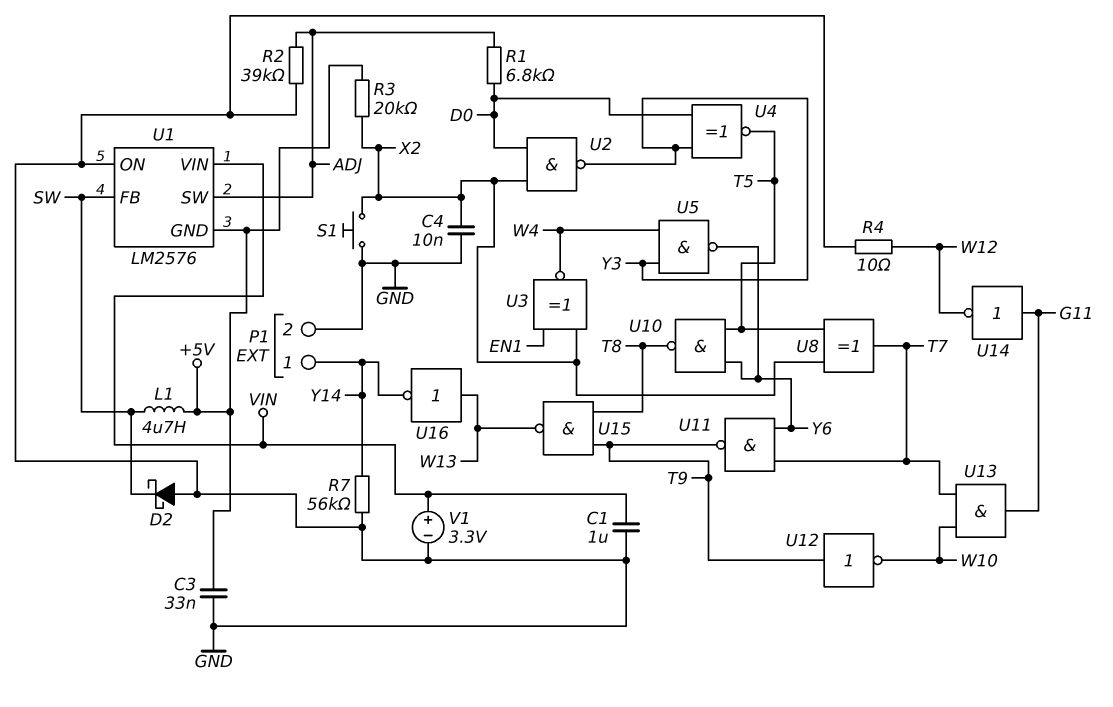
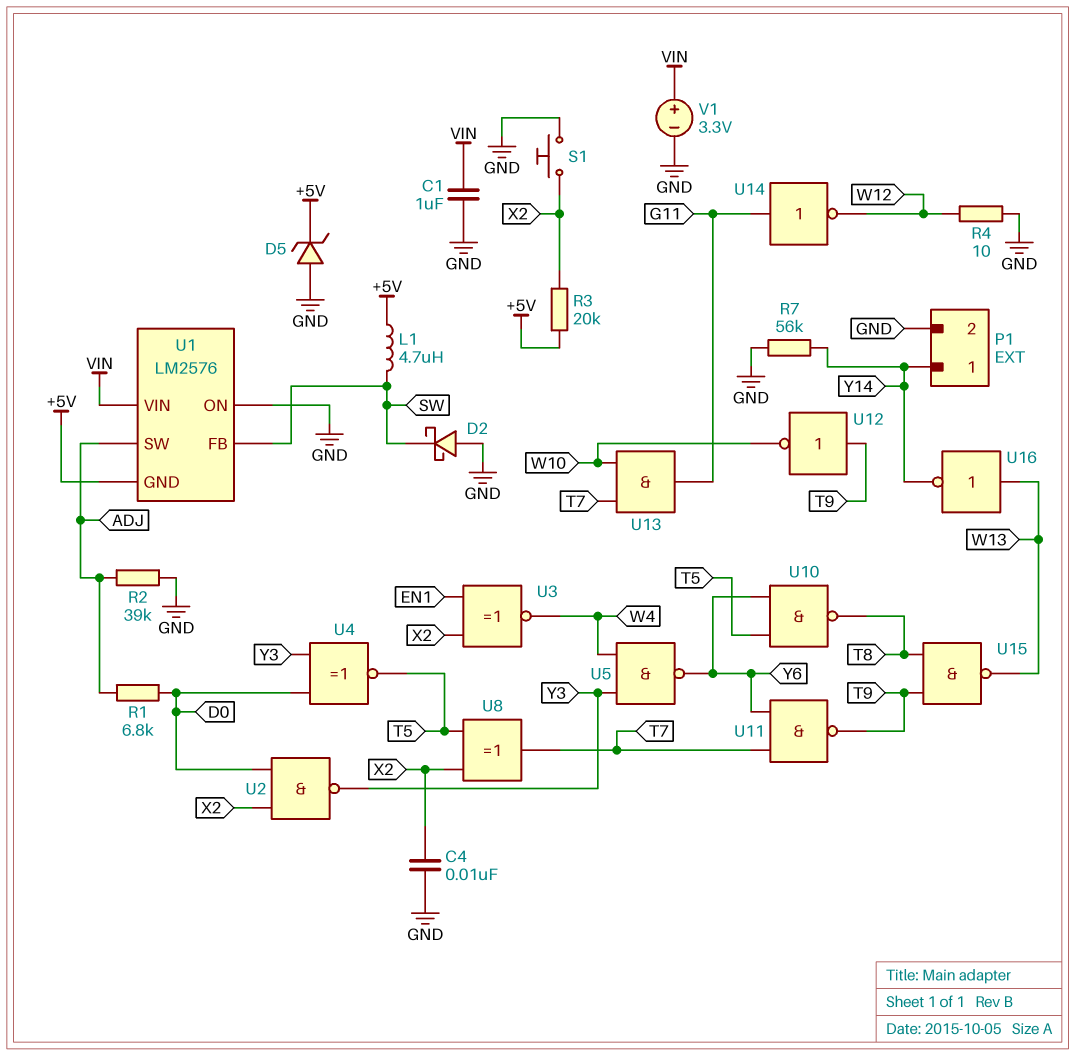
C3: 33nF (+5V, GND) -> none
D5: none -> zener (A GND, K +5V)

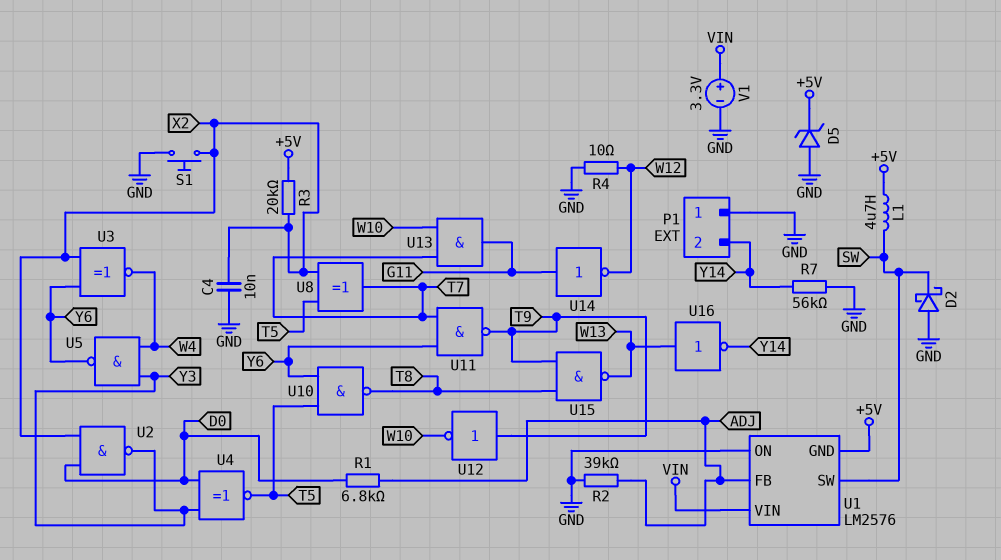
C1: 1uF (GND, VIN) -> none
P1 pin 1: Y14 -> GND
P1 pin 2: GND -> Y14
U1 pin FB: SW -> ADJ
U1 pin SW: ADJ -> SW
U3: XNOR (in EN1, in X2, out W4) -> XNOR (in X2, in Y6, out W4)

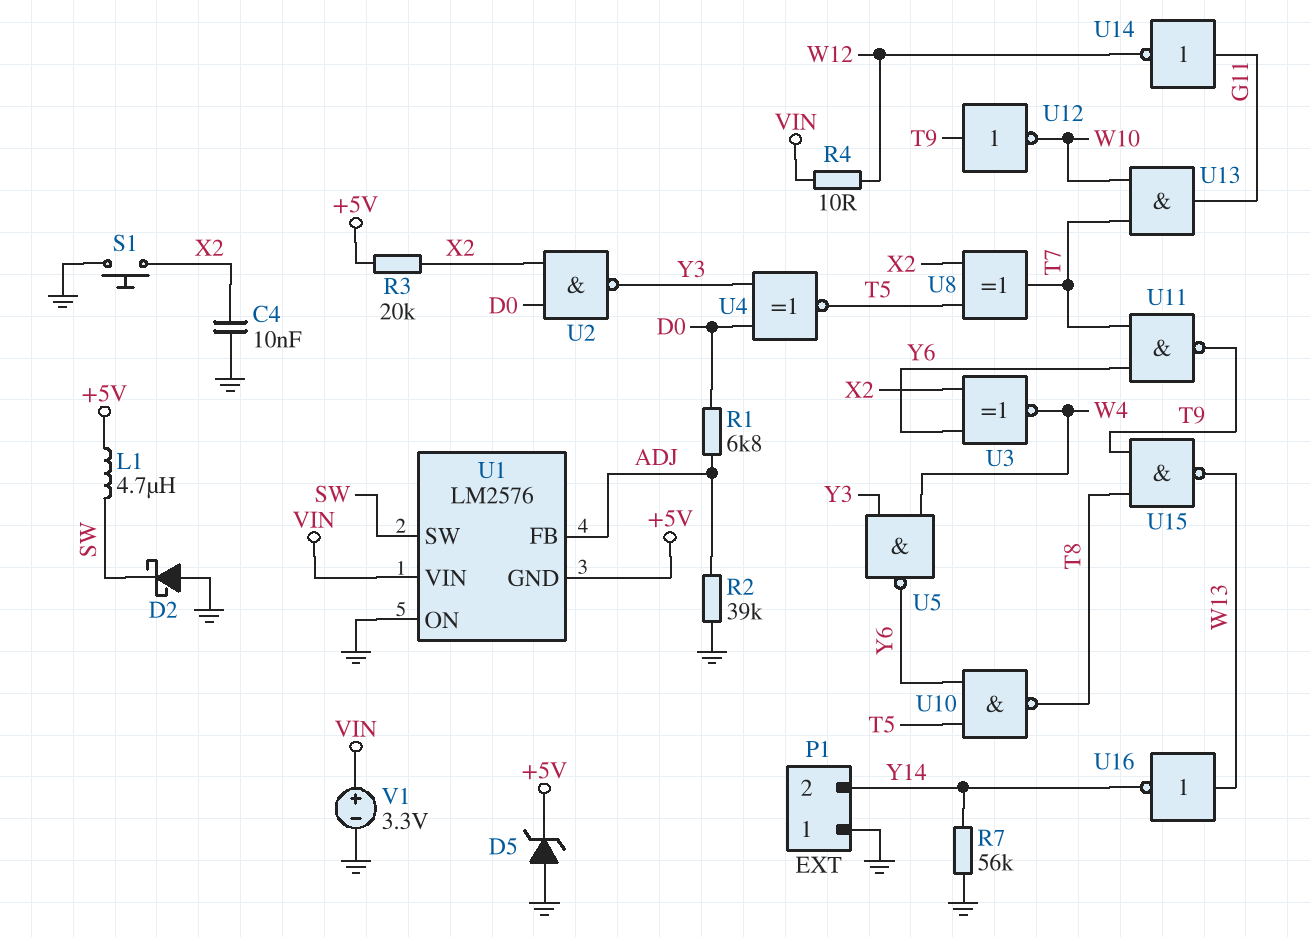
R4: 10 (GND, W12) -> 10 (VIN, W12)

